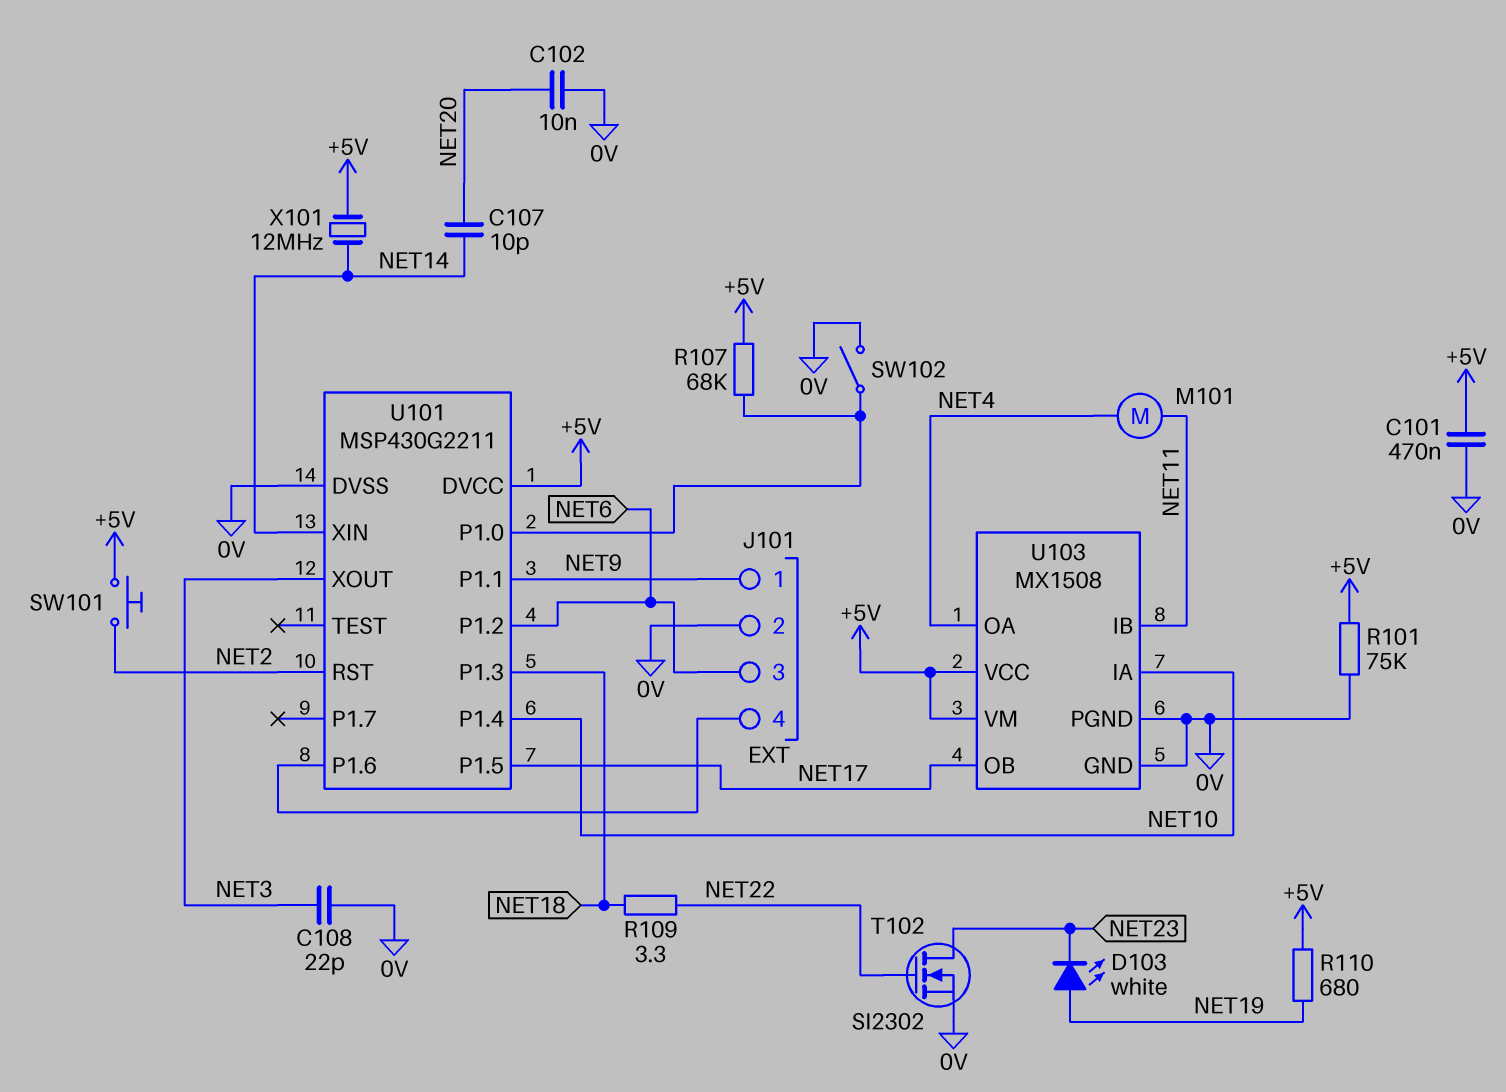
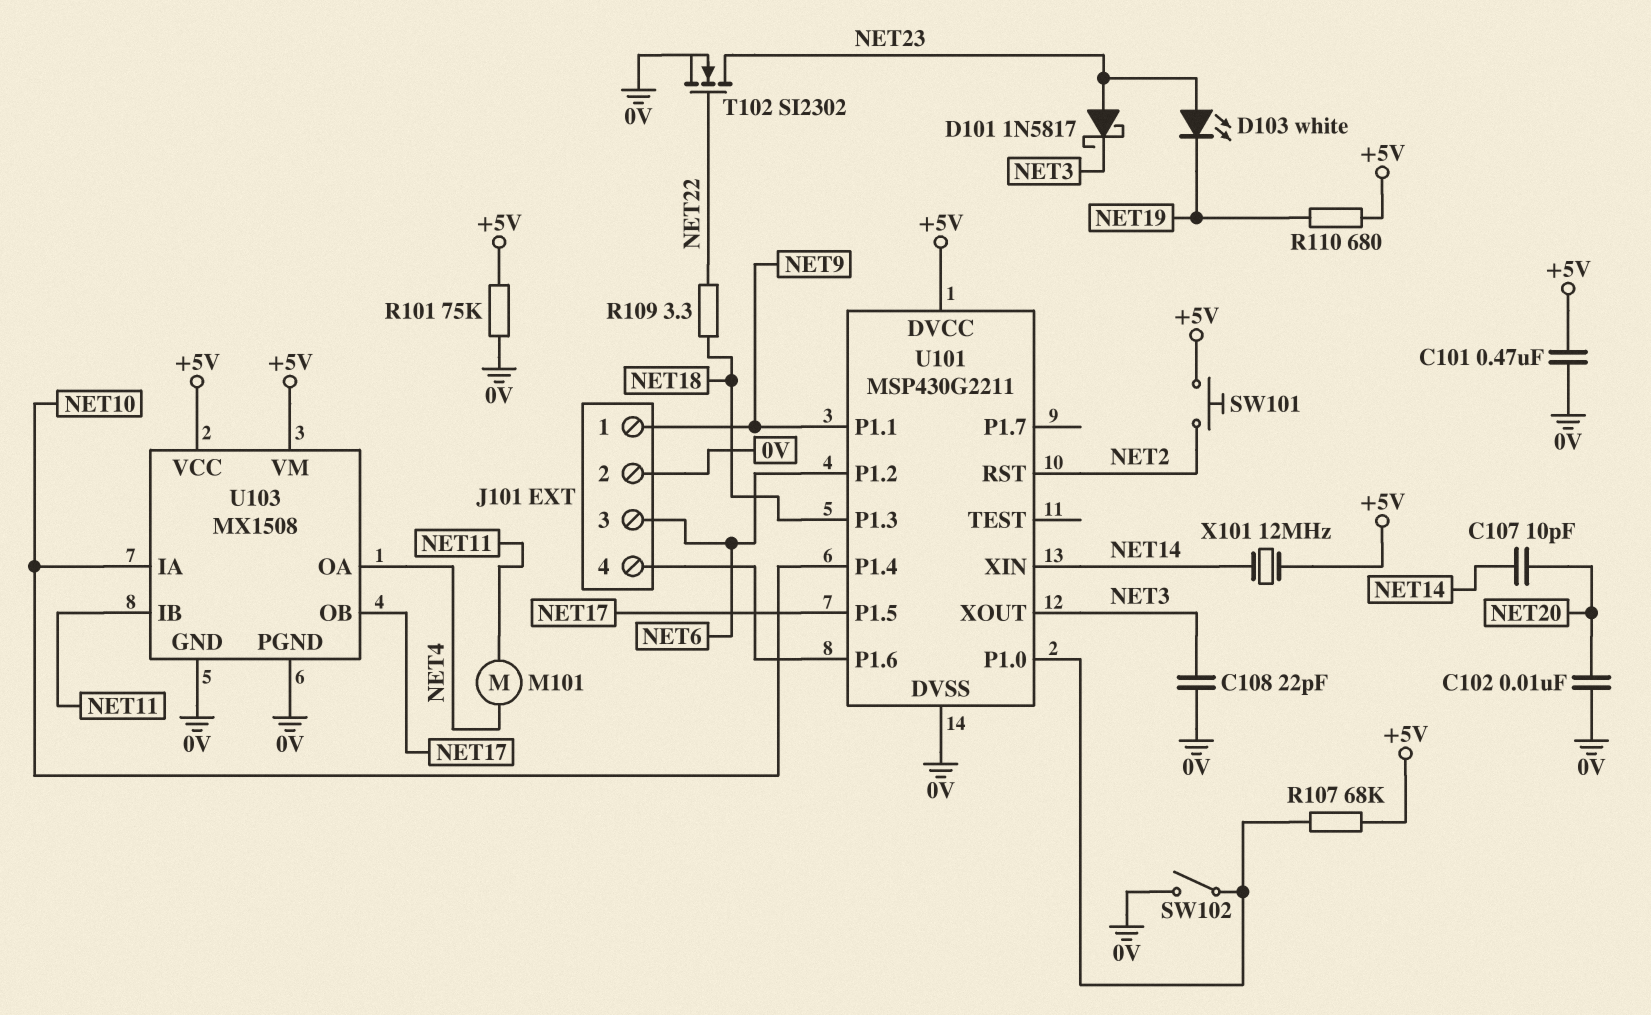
D101: none -> schottky 1N5817 (A NET23, K NET3)
D103: LED white (A NET19, K NET23) -> LED white (A NET23, K NET19)

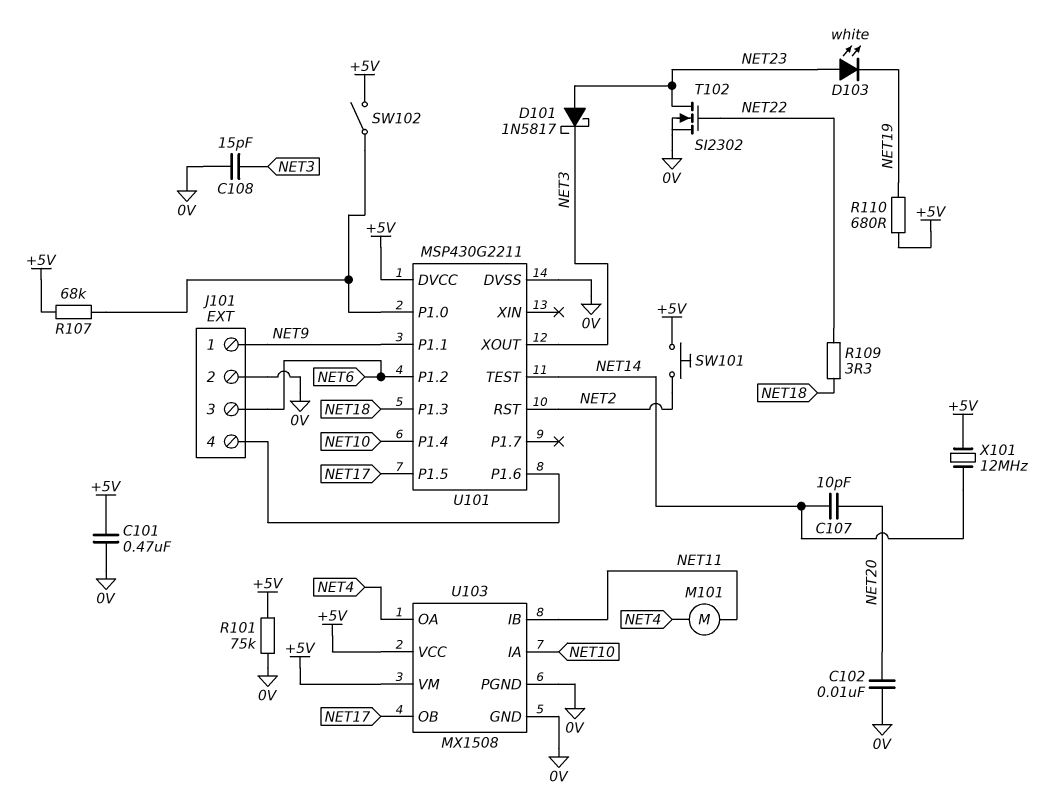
C108: 22pF (0V, NET3) -> 15pF (0V, NET3)
SW102: switch (0V, U101/P1.0) -> switch (+5V, U101/P1.0)
U101 pin TEST: none -> NET14
U101 pin XIN: NET14 -> none

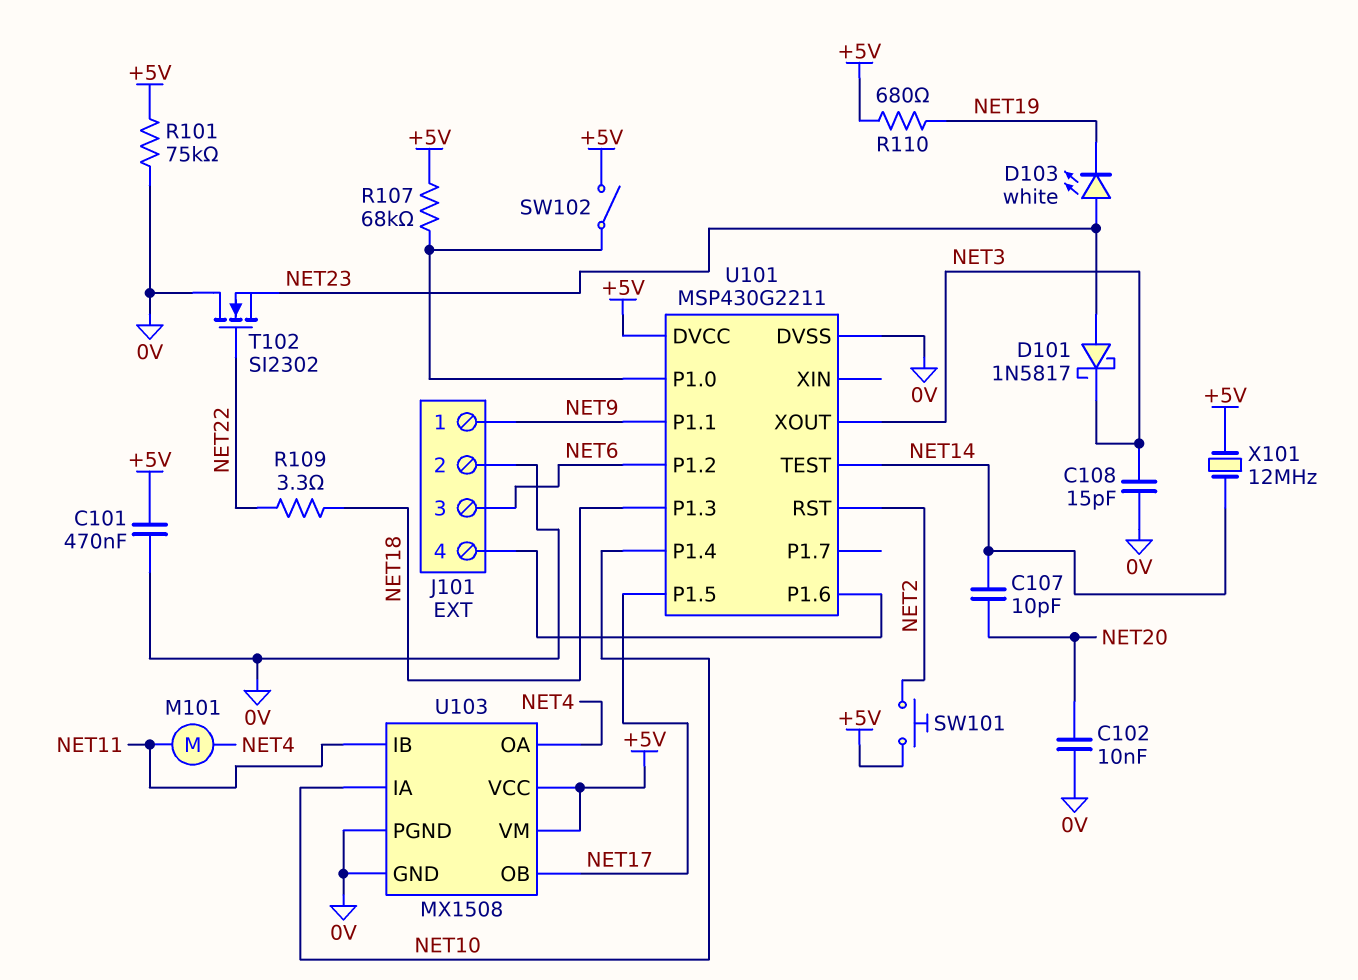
T102: NMOS SI2302 (G NET22, D NET23, S 0V) -> NMOS SI2302 (G NET22, D 0V, S NET23)

